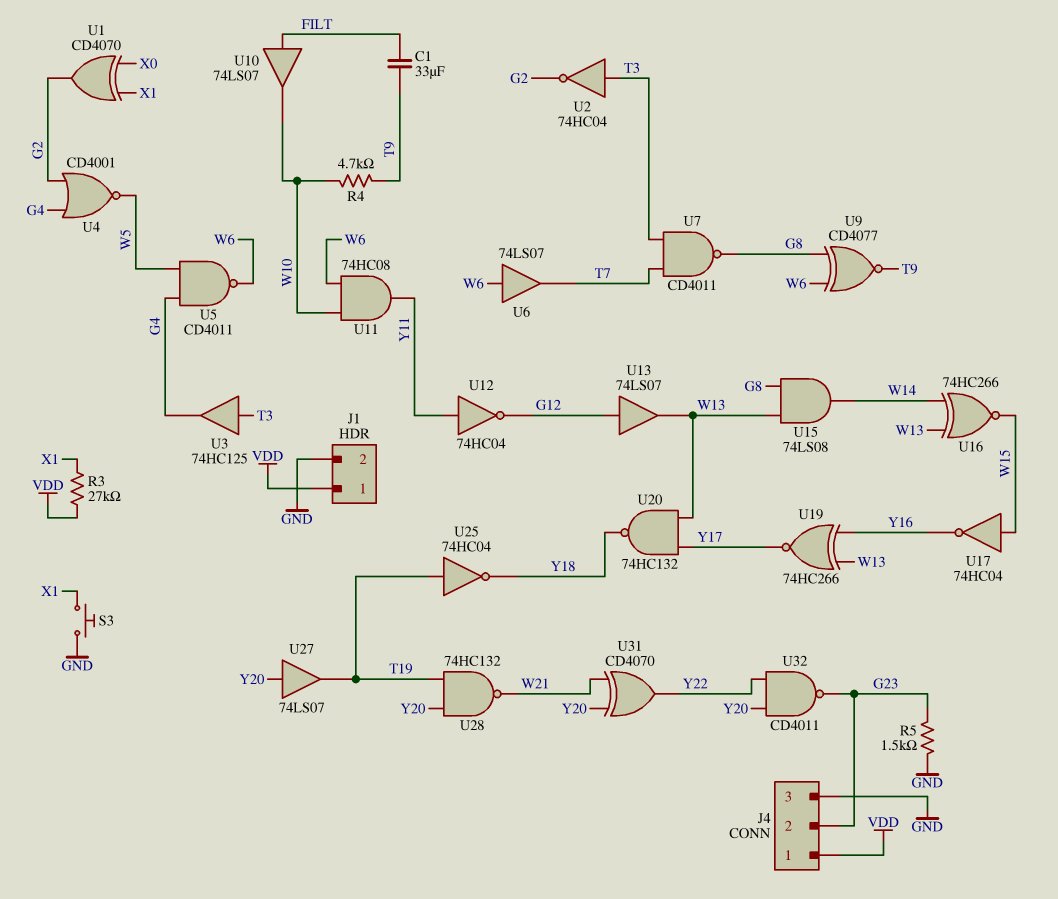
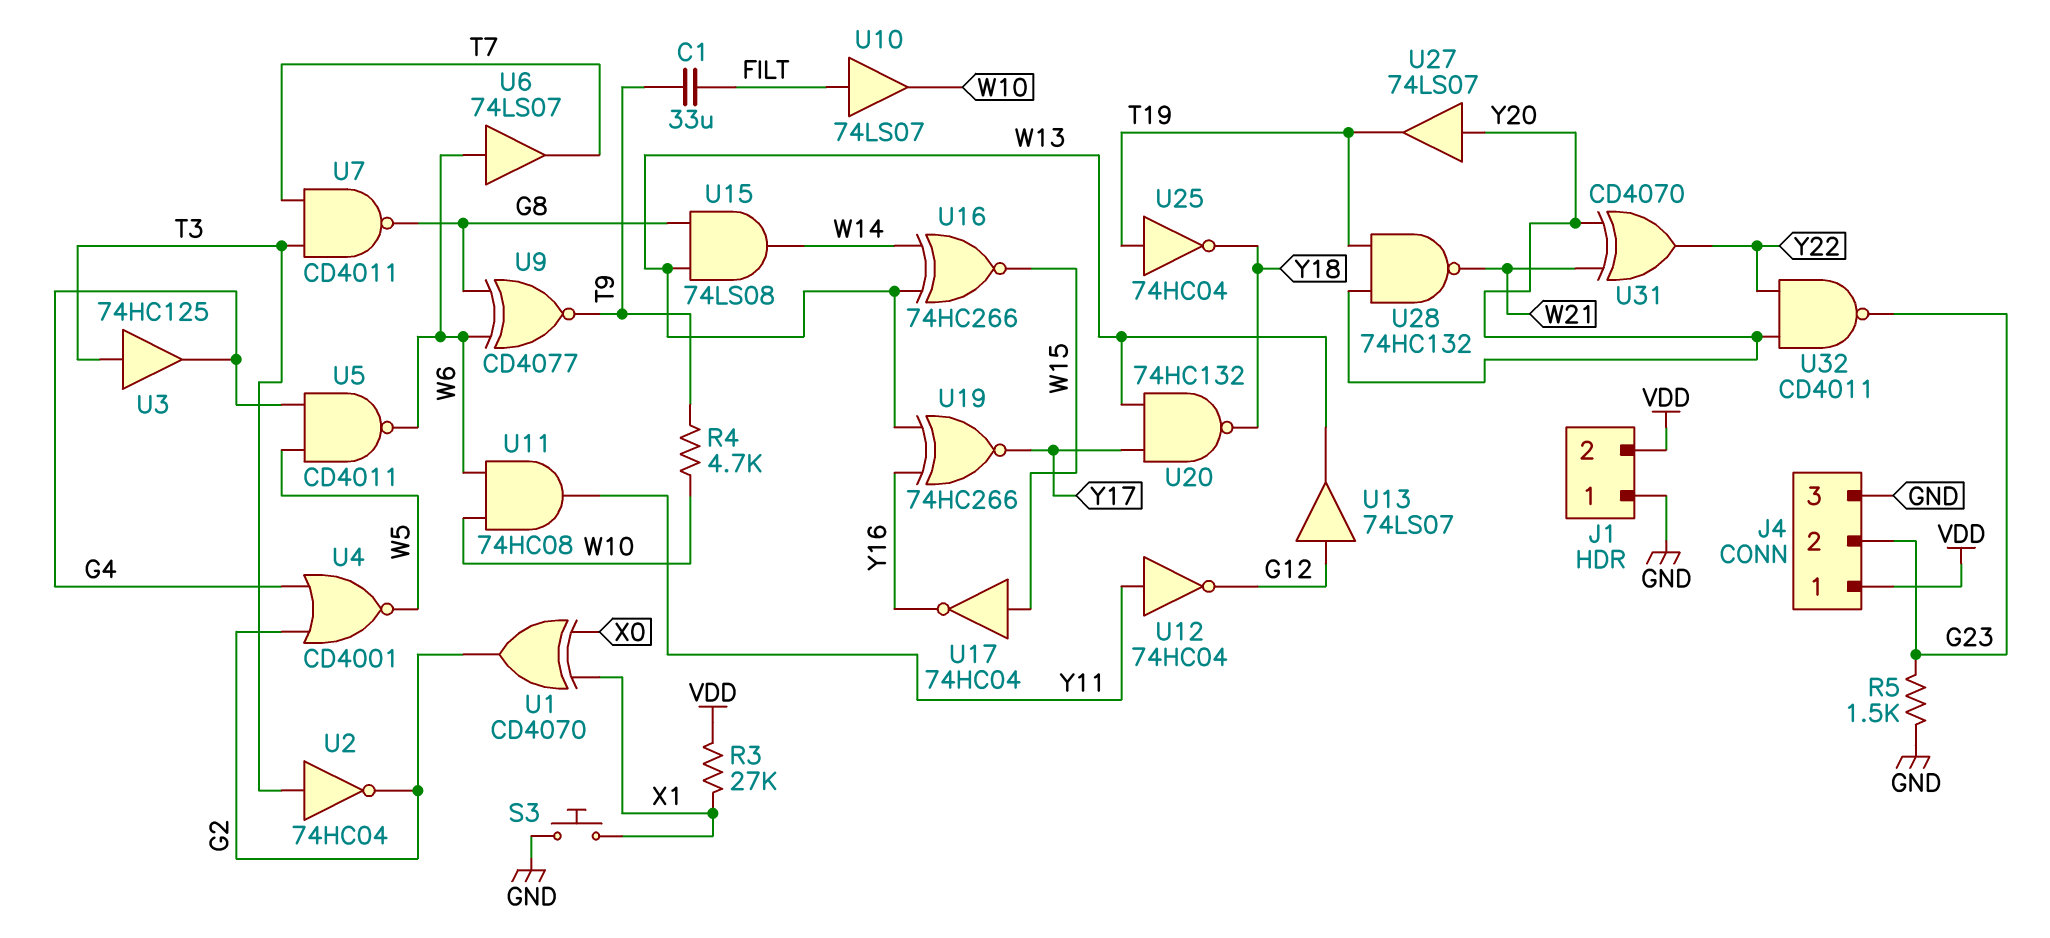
J1 pin 1: VDD -> GND
J1 pin 2: GND -> VDD

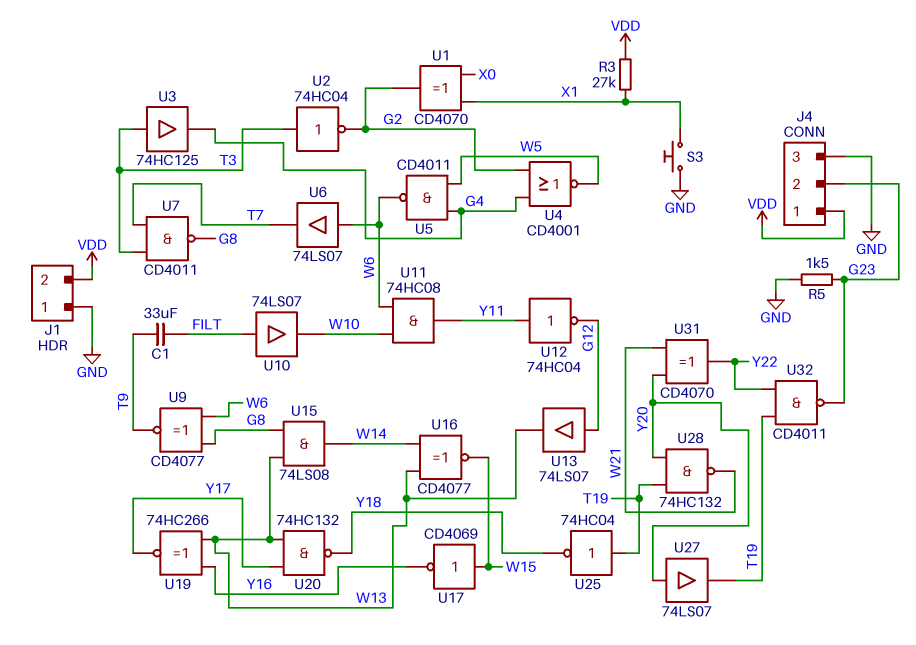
R4: 4.7k (T9, W10) -> none
U16: XNOR 74HC266 (in W13, in W14, out W15) -> XNOR CD4077 (in W13, in W14, out W15)
U17: NOT 74HC04 (in W15, out Y16) -> NOT CD4069 (in W15, out Y16)
U32: NAND CD4011 (in Y20, in Y22, out G23) -> NAND CD4011 (in T19, in Y22, out G23)

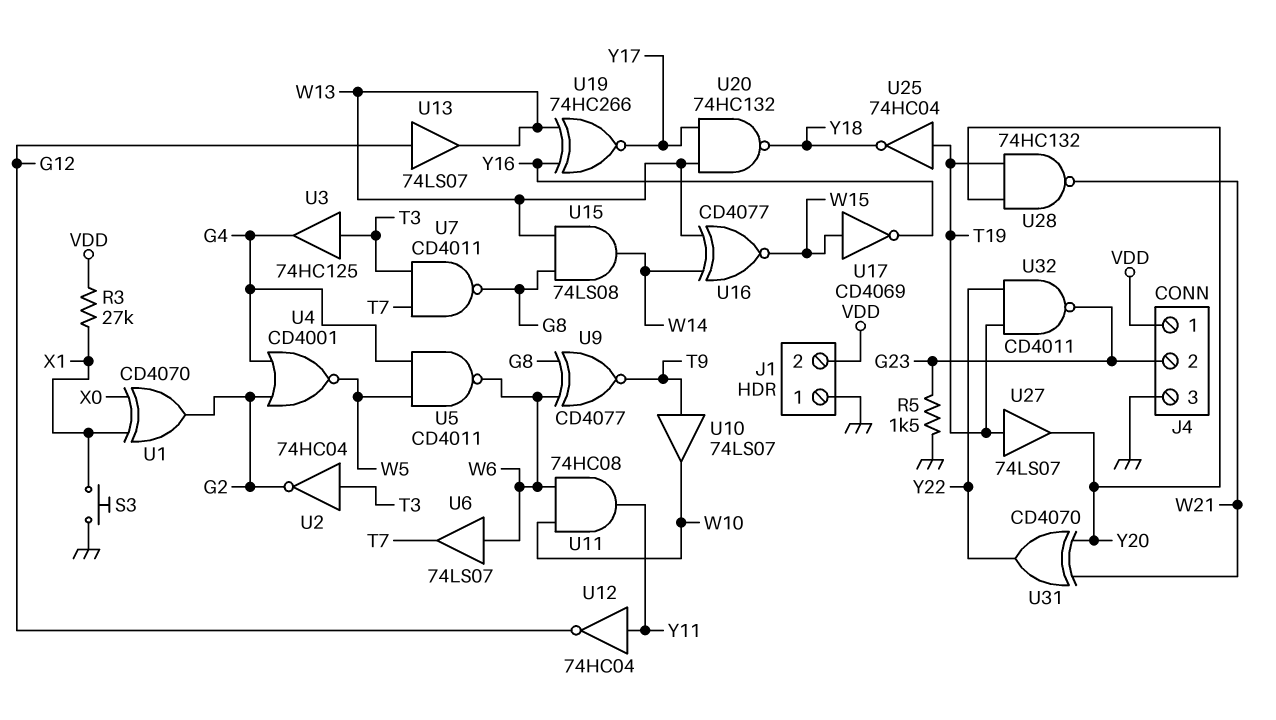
C1: 33uF (FILT, T9) -> none
U10: buffer 74LS07 (in FILT, out W10) -> buffer 74LS07 (in T9, out W10)
U27: buffer 74LS07 (in Y20, out T19) -> buffer 74LS07 (in T19, out Y20)

